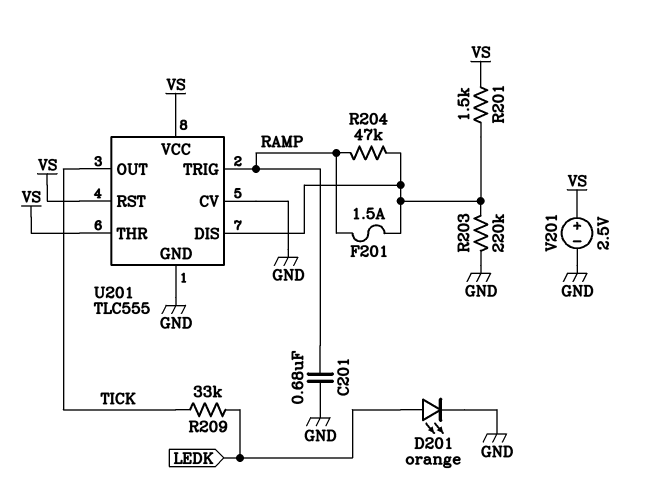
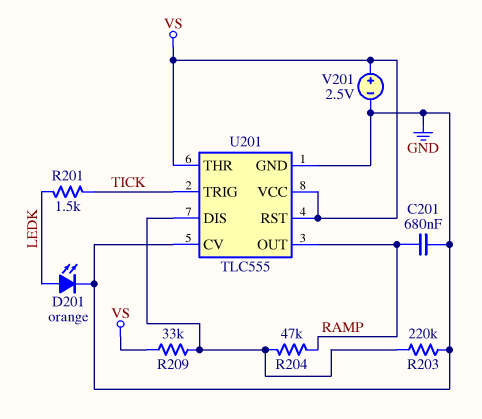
F201: 1.5A (RAMP, U201/DIS) -> none
R201: 1.5k (U201/DIS, VS) -> 1.5k (LEDK, TICK)
R209: 33k (LEDK, TICK) -> 33k (U201/DIS, VS)
U201 pin OUT: TICK -> RAMP
U201 pin TRIG: RAMP -> TICK

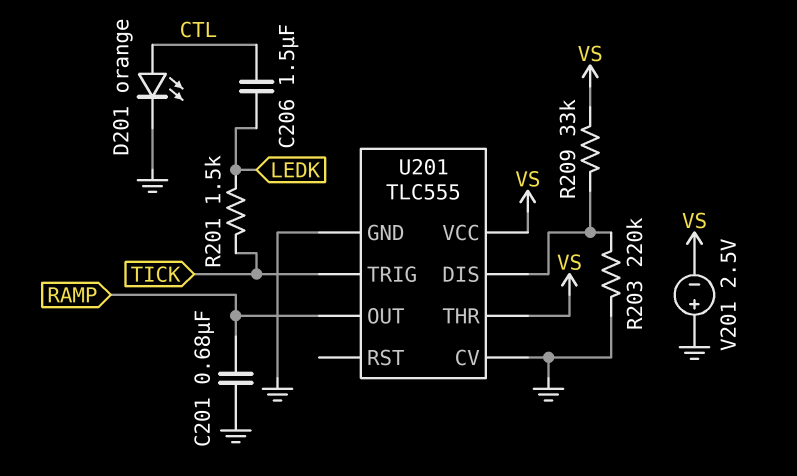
C206: none -> 1.5uF (CTL, LEDK)
D201: LED orange (A LEDK, K GND) -> LED orange (A CTL, K GND)
R204: 47k (RAMP, U201/DIS) -> none
U201 pin RST: VS -> none
V201: 2.5V (plus VS, minus GND) -> 2.5V (plus GND, minus VS)

